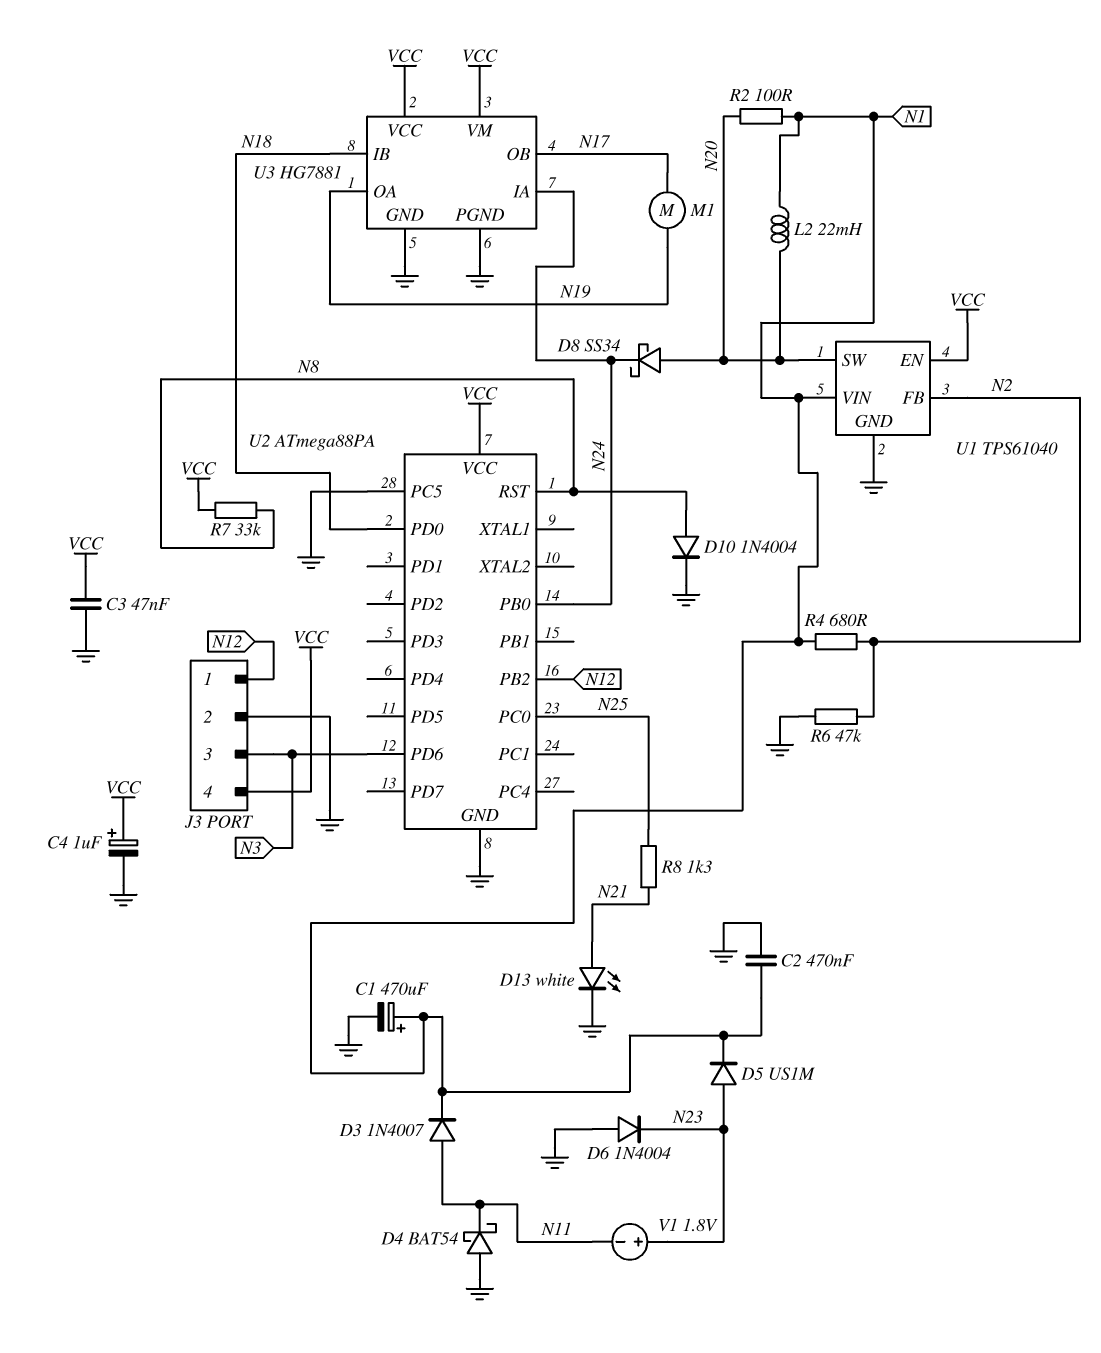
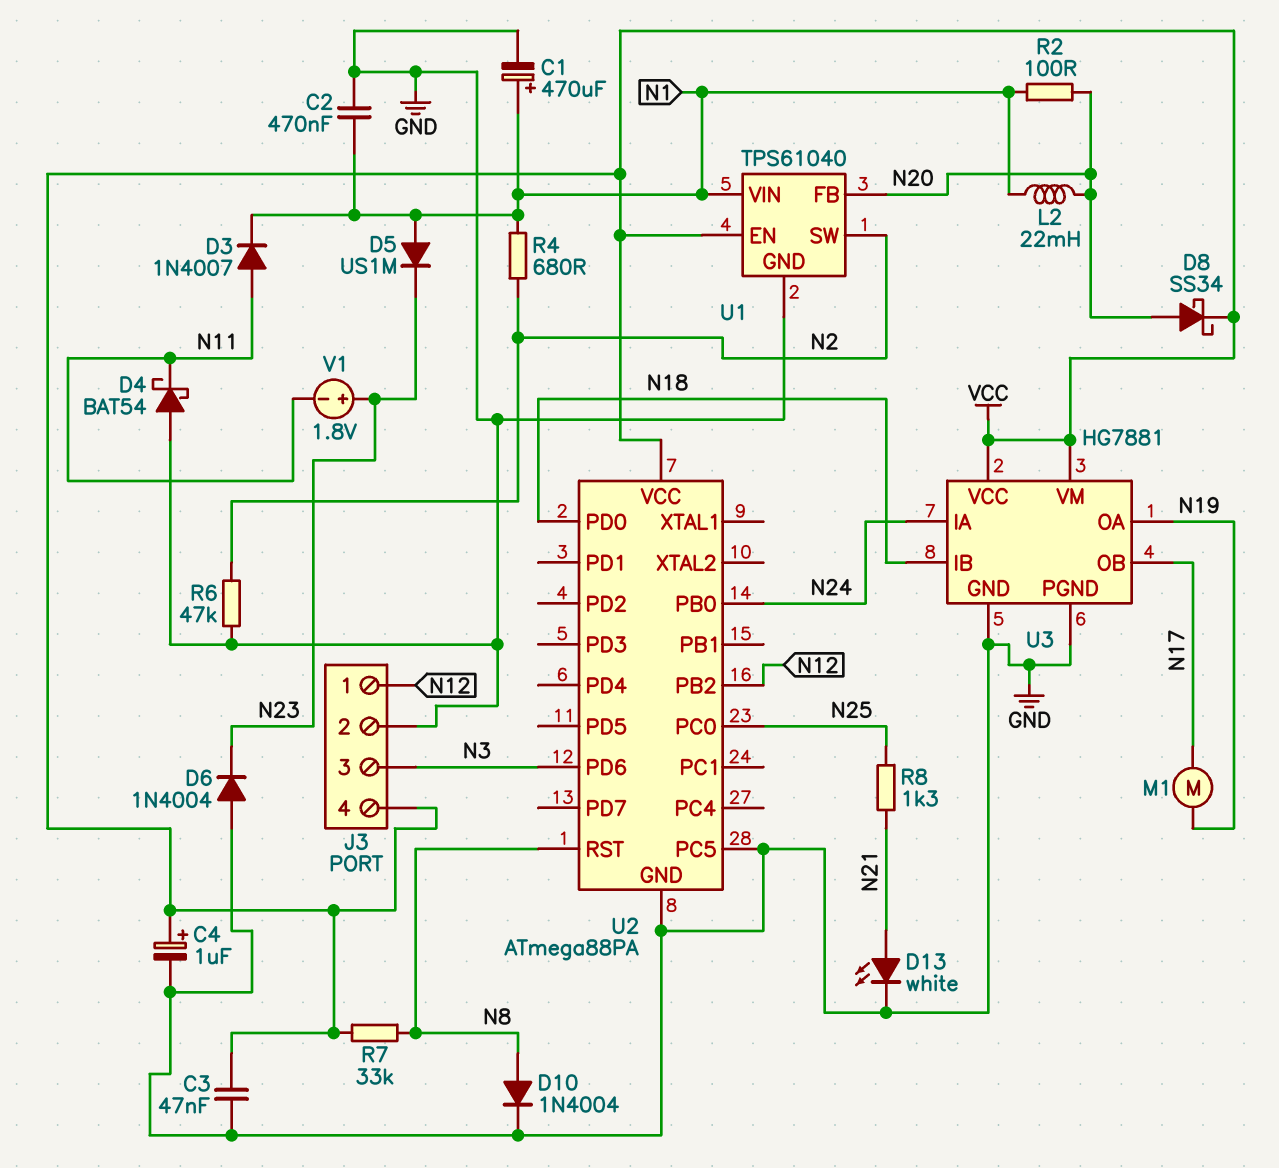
D5: diode US1M (A N23, K N1) -> diode US1M (A N1, K N23)
D8: schottky SS34 (A N20, K N24) -> schottky SS34 (A N20, K VCC)
U1 pin FB: N2 -> N20
U1 pin SW: N20 -> N2

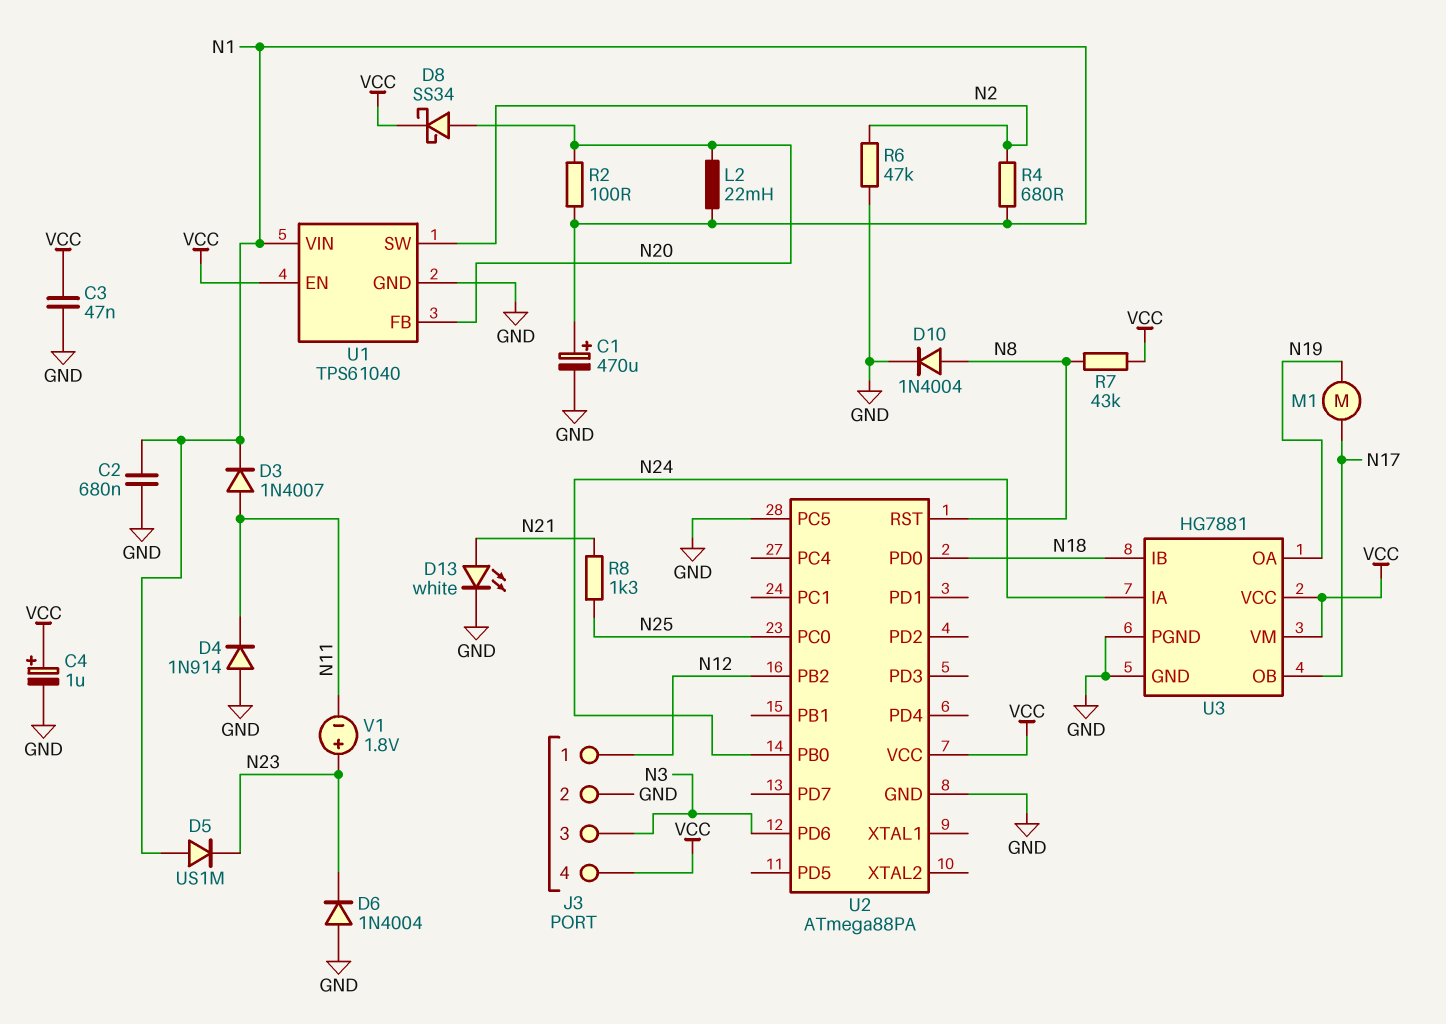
C2: 470nF (GND, N1) -> 680nF (GND, N1)
D4: schottky BAT54 (A GND, K N11) -> diode 1N914 (A GND, K N11)
R7: 33k (N8, VCC) -> 43k (N8, VCC)

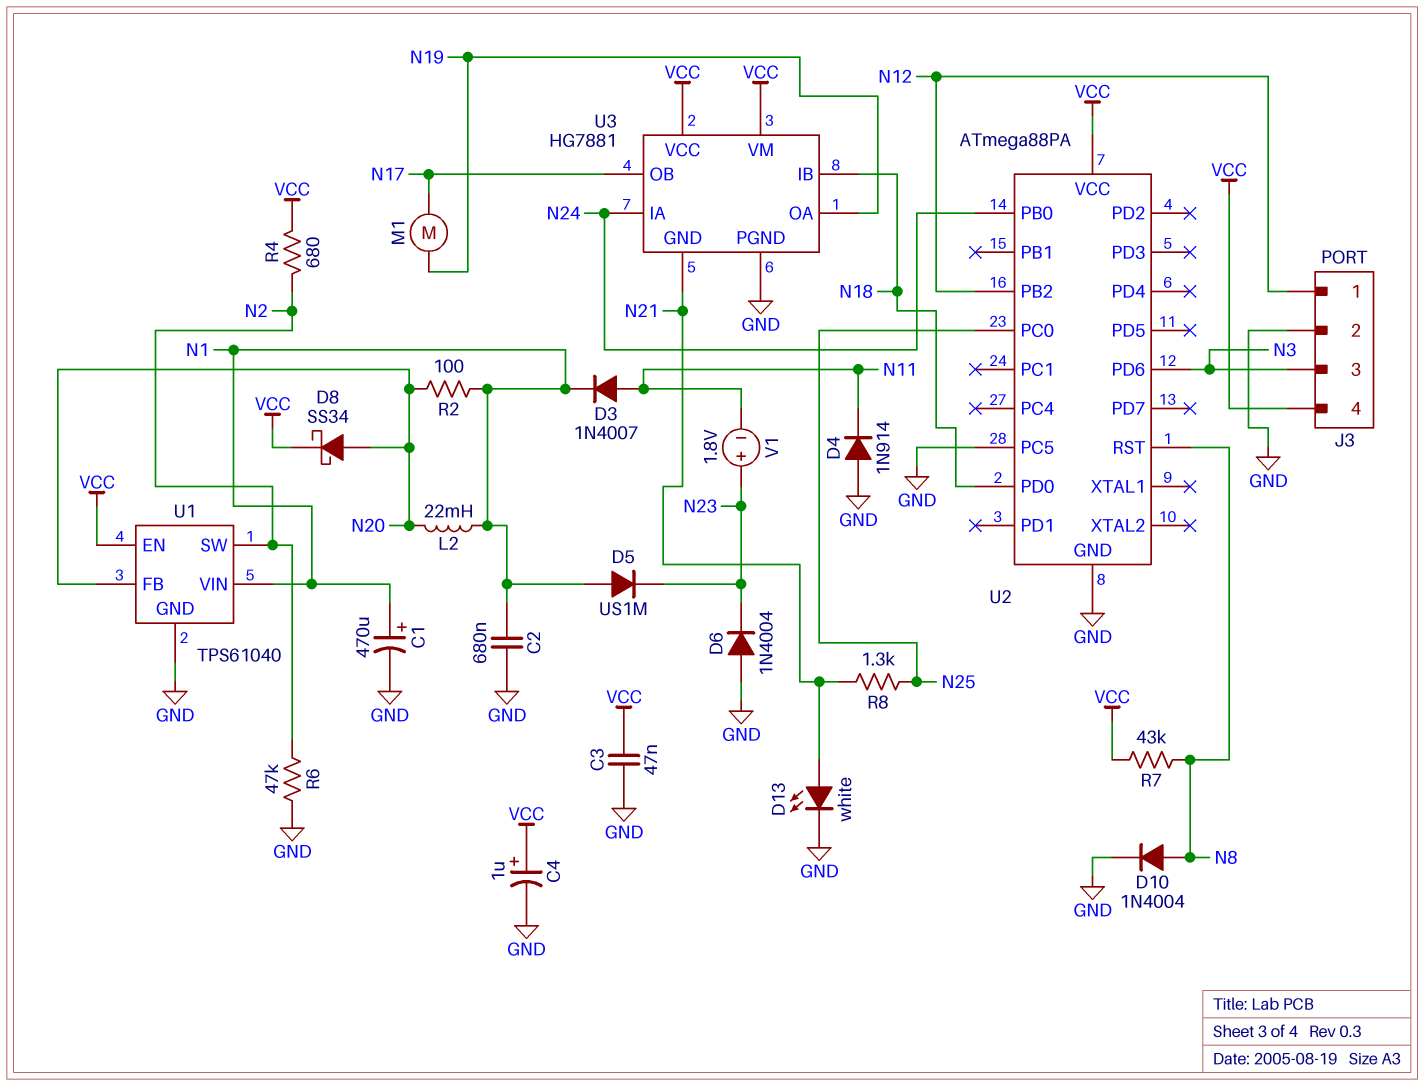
R4: 680 (N1, N2) -> 680 (N2, VCC)
U3 pin GND: GND -> N21

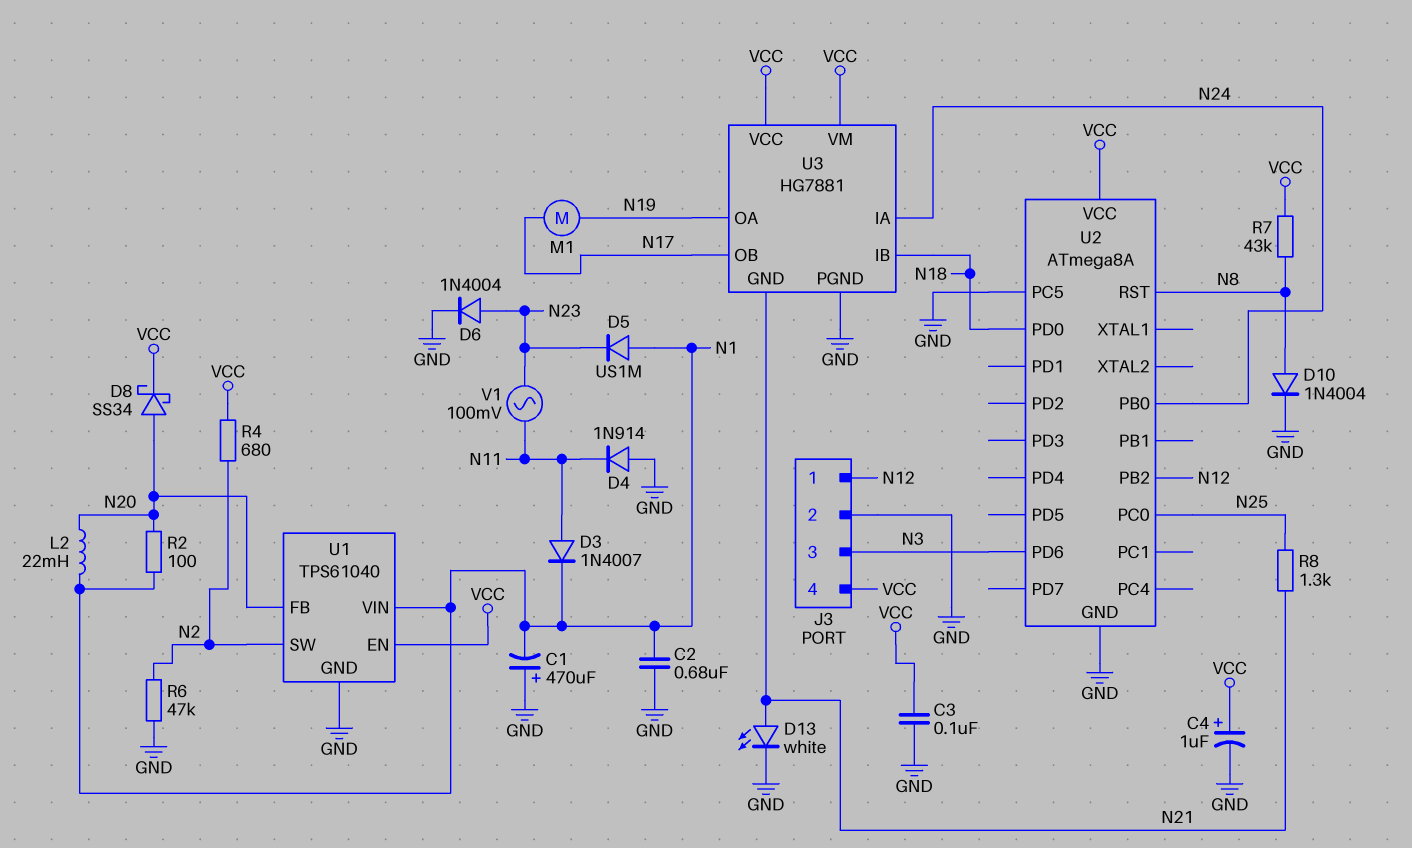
C1: 470uF (plus N1, minus GND) -> 470uF (plus GND, minus N1)
C3: 47nF (GND, VCC) -> 100nF (GND, VCC)
D6: diode 1N4004 (A GND, K N23) -> diode 1N4004 (A N23, K GND)
U2: ATmega88PA -> ATmega8A
V1: 1.8V (plus N23, minus N11) -> AC 100mV (N11, N23)

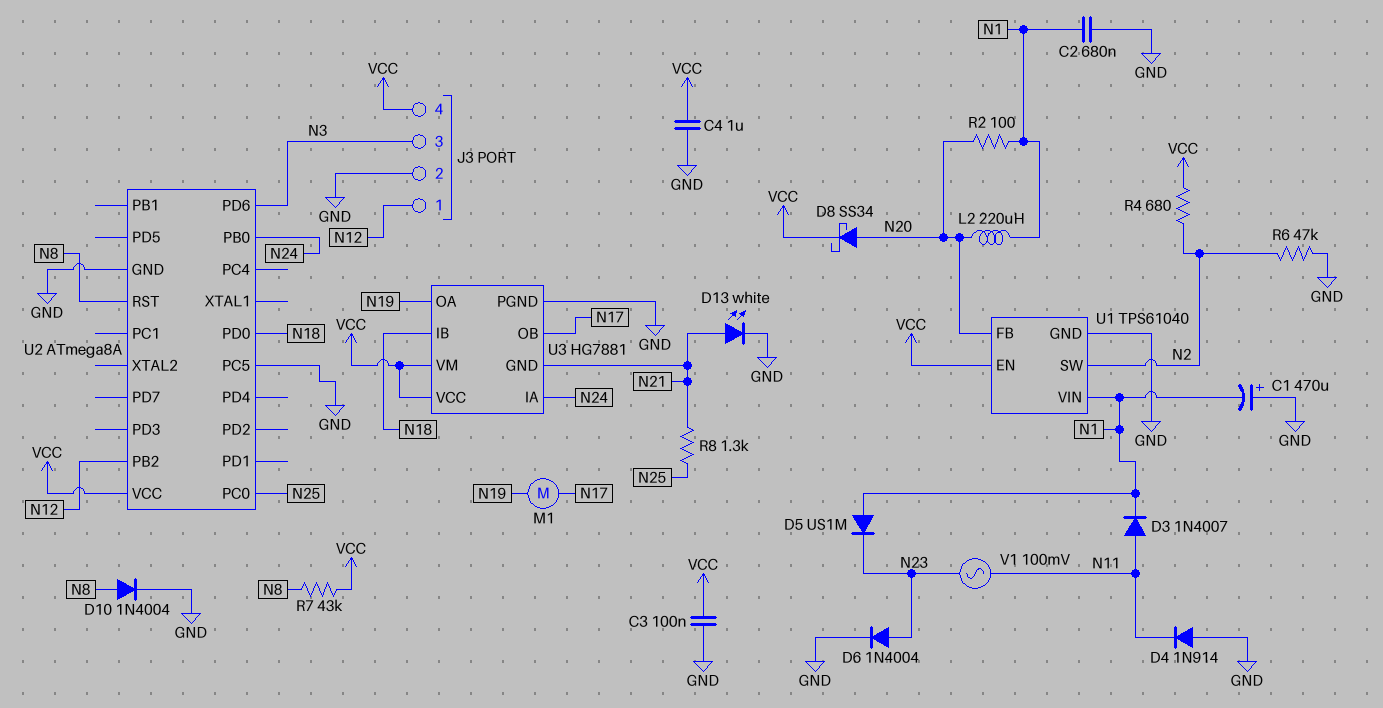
C4: 1uF (plus VCC, minus GND) -> 1uF (GND, VCC)
L2: 22mH (N1, N20) -> 220uH (N1, N20)

